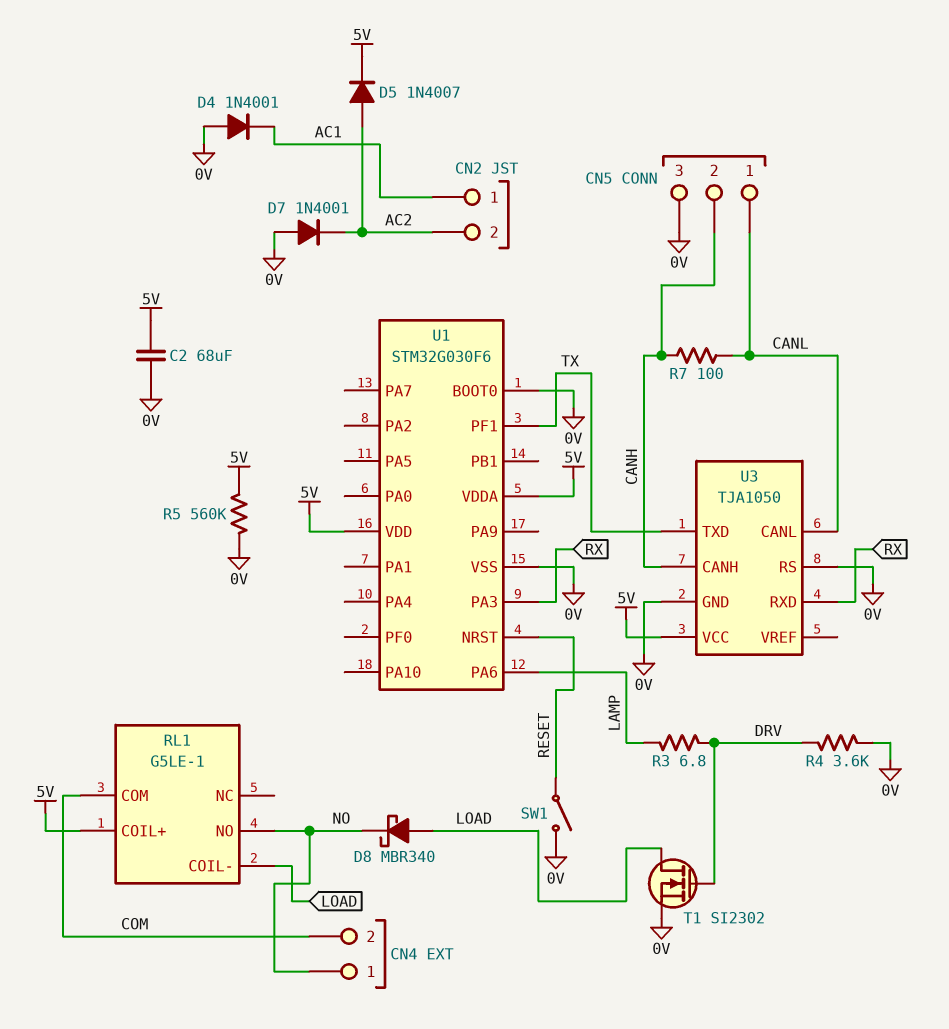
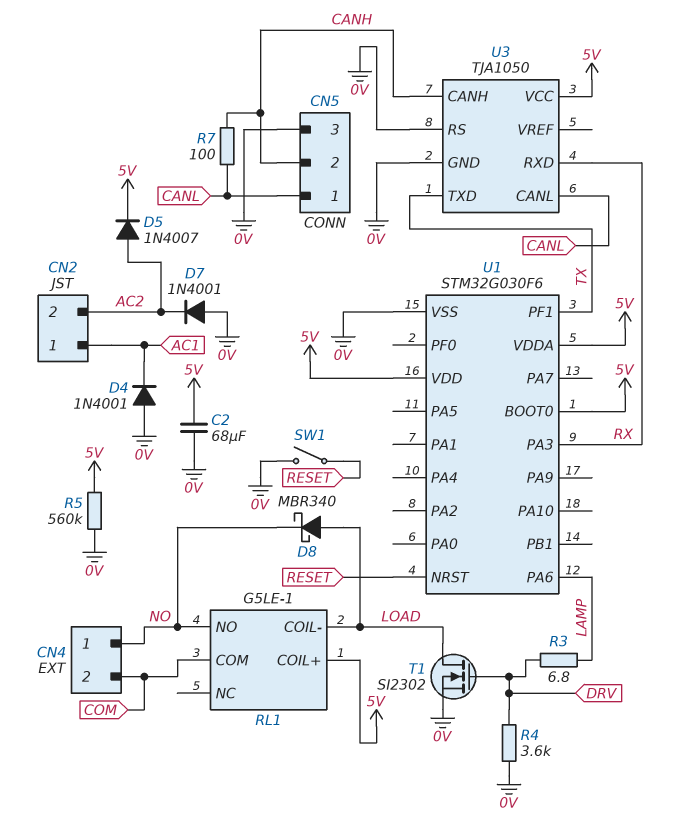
U1 pin BOOT0: 0V -> 5V

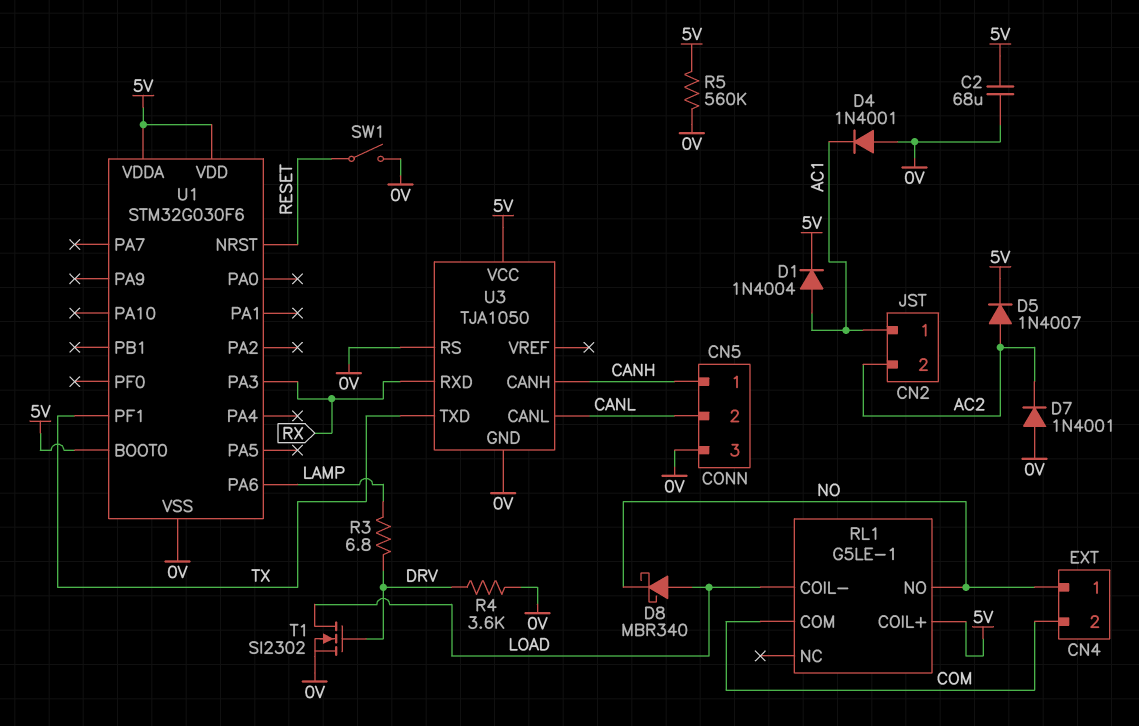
CN5 pin 1: CANL -> CANH
CN5 pin 2: CANH -> CANL
D1: none -> diode 1N4004 (A AC1, K 5V)
R7: 100 (CANH, CANL) -> none

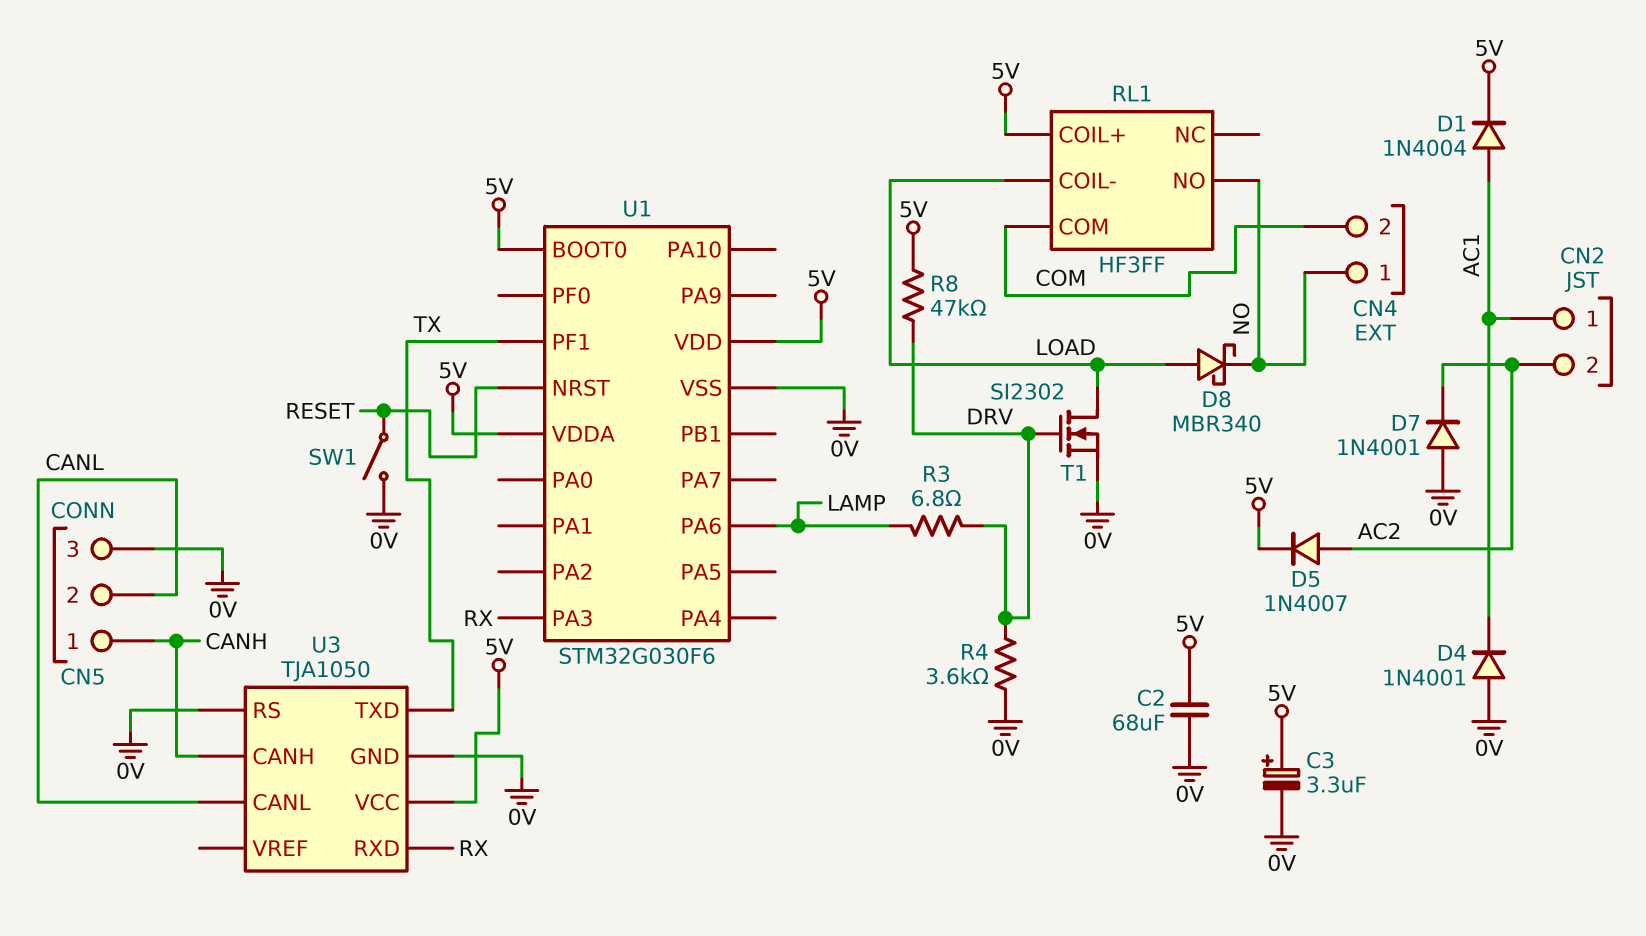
C3: none -> 3.3uF (plus 5V, minus 0V)
R5: 560k (0V, 5V) -> none
R8: none -> 47k (5V, DRV)
RL1: G5LE-1 -> HF3FF

